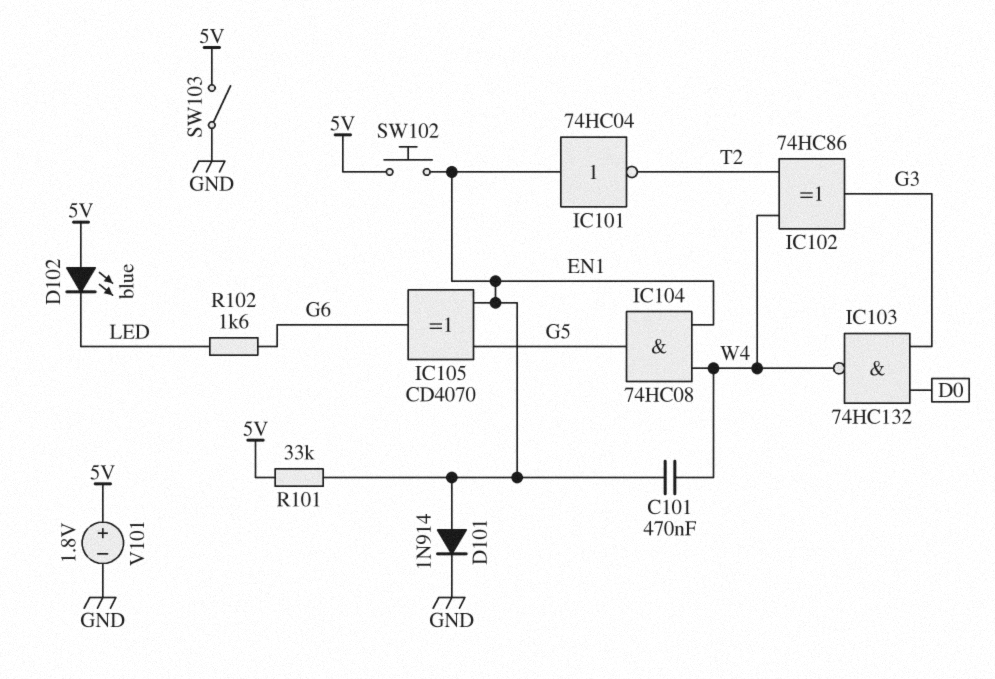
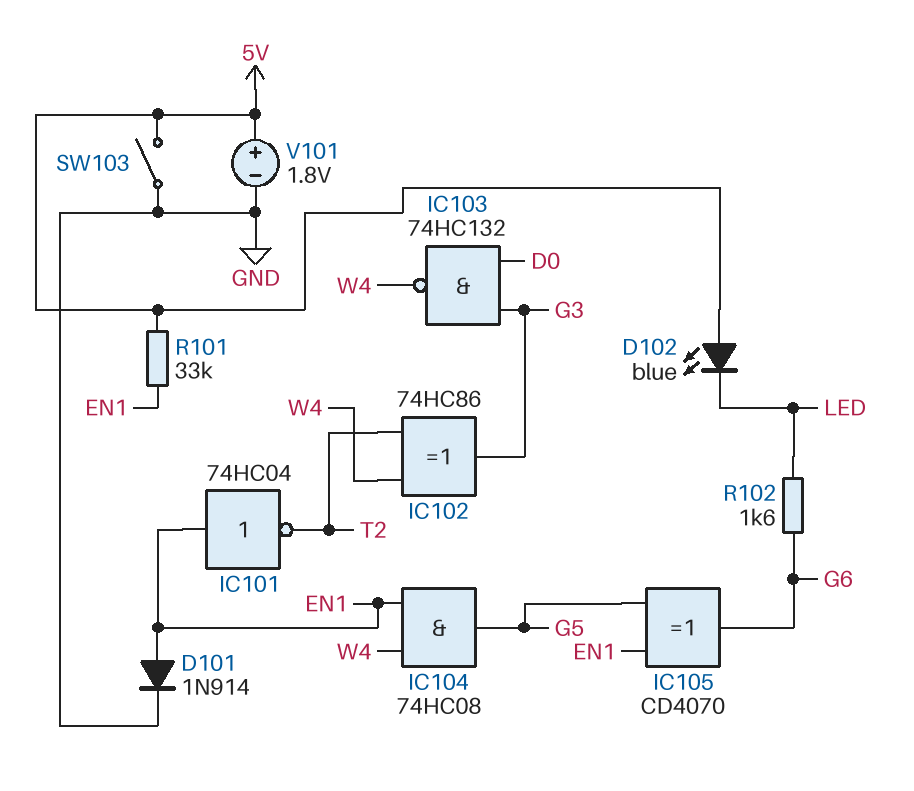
C101: 470nF (EN1, W4) -> none
SW102: button (5V, EN1) -> none

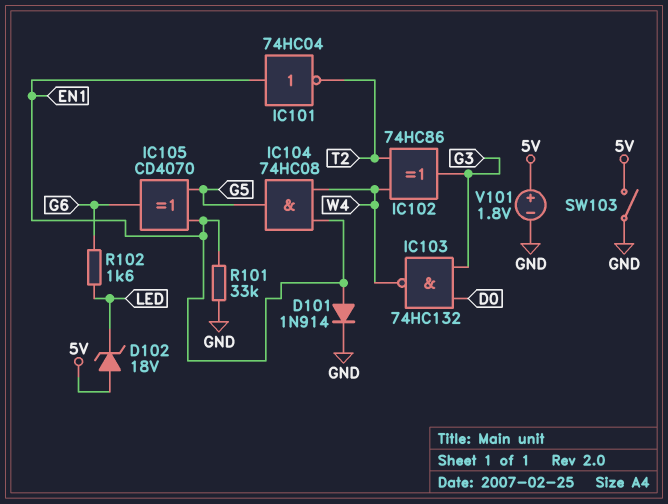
D102: LED blue (A 5V, K LED) -> zener 18V (A 5V, K LED)
R101: 33k (5V, EN1) -> 33k (EN1, GND)

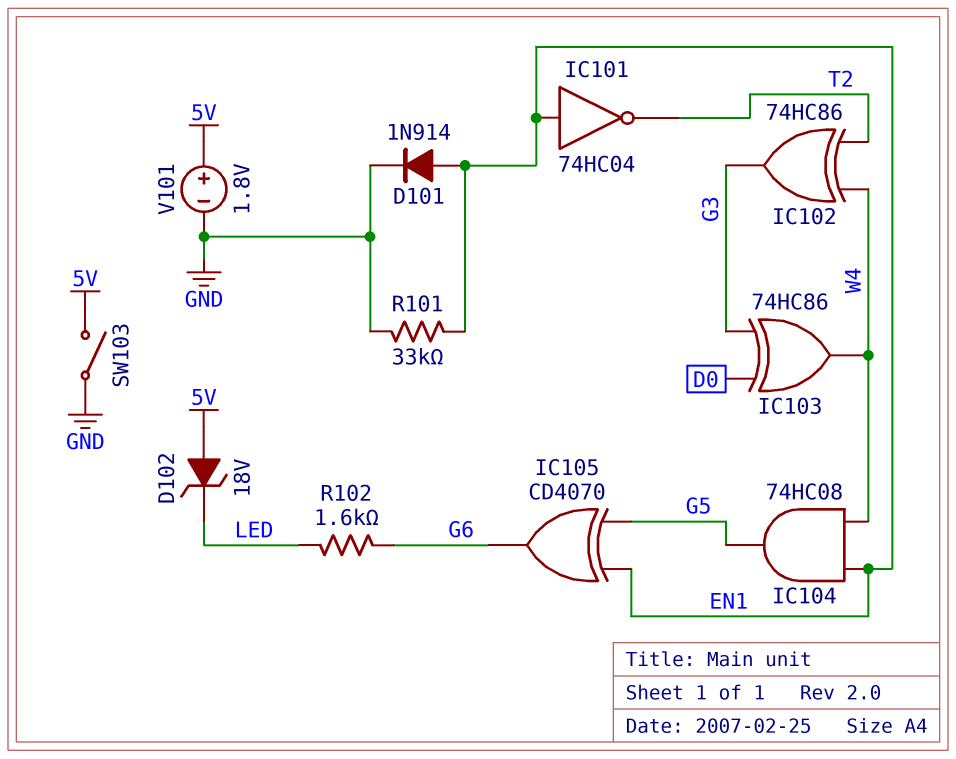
IC103: NAND 74HC132 (in D0, in G3, out W4) -> XOR 74HC86 (in D0, in G3, out W4)

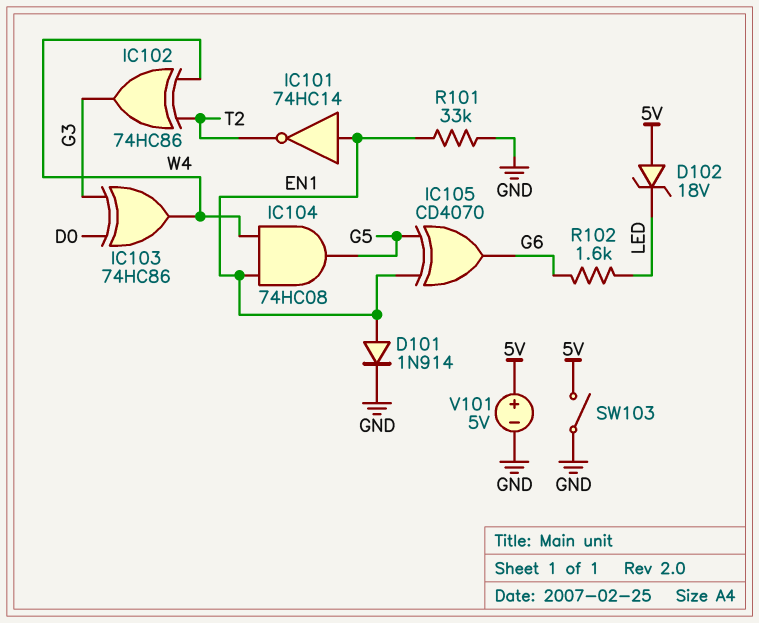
IC101: NOT 74HC04 (in EN1, out T2) -> NOT 74HC14 (in EN1, out T2)
V101: 1.8V (plus 5V, minus GND) -> 5V (plus 5V, minus GND)

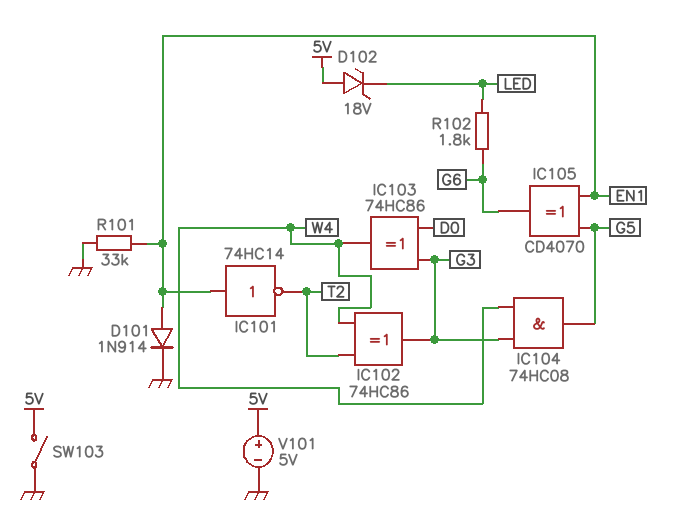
IC104: AND 74HC08 (in EN1, in W4, out G5) -> AND 74HC08 (in G3, in W4, out G5)
R102: 1.6k (G6, LED) -> 1.8k (G6, LED)

